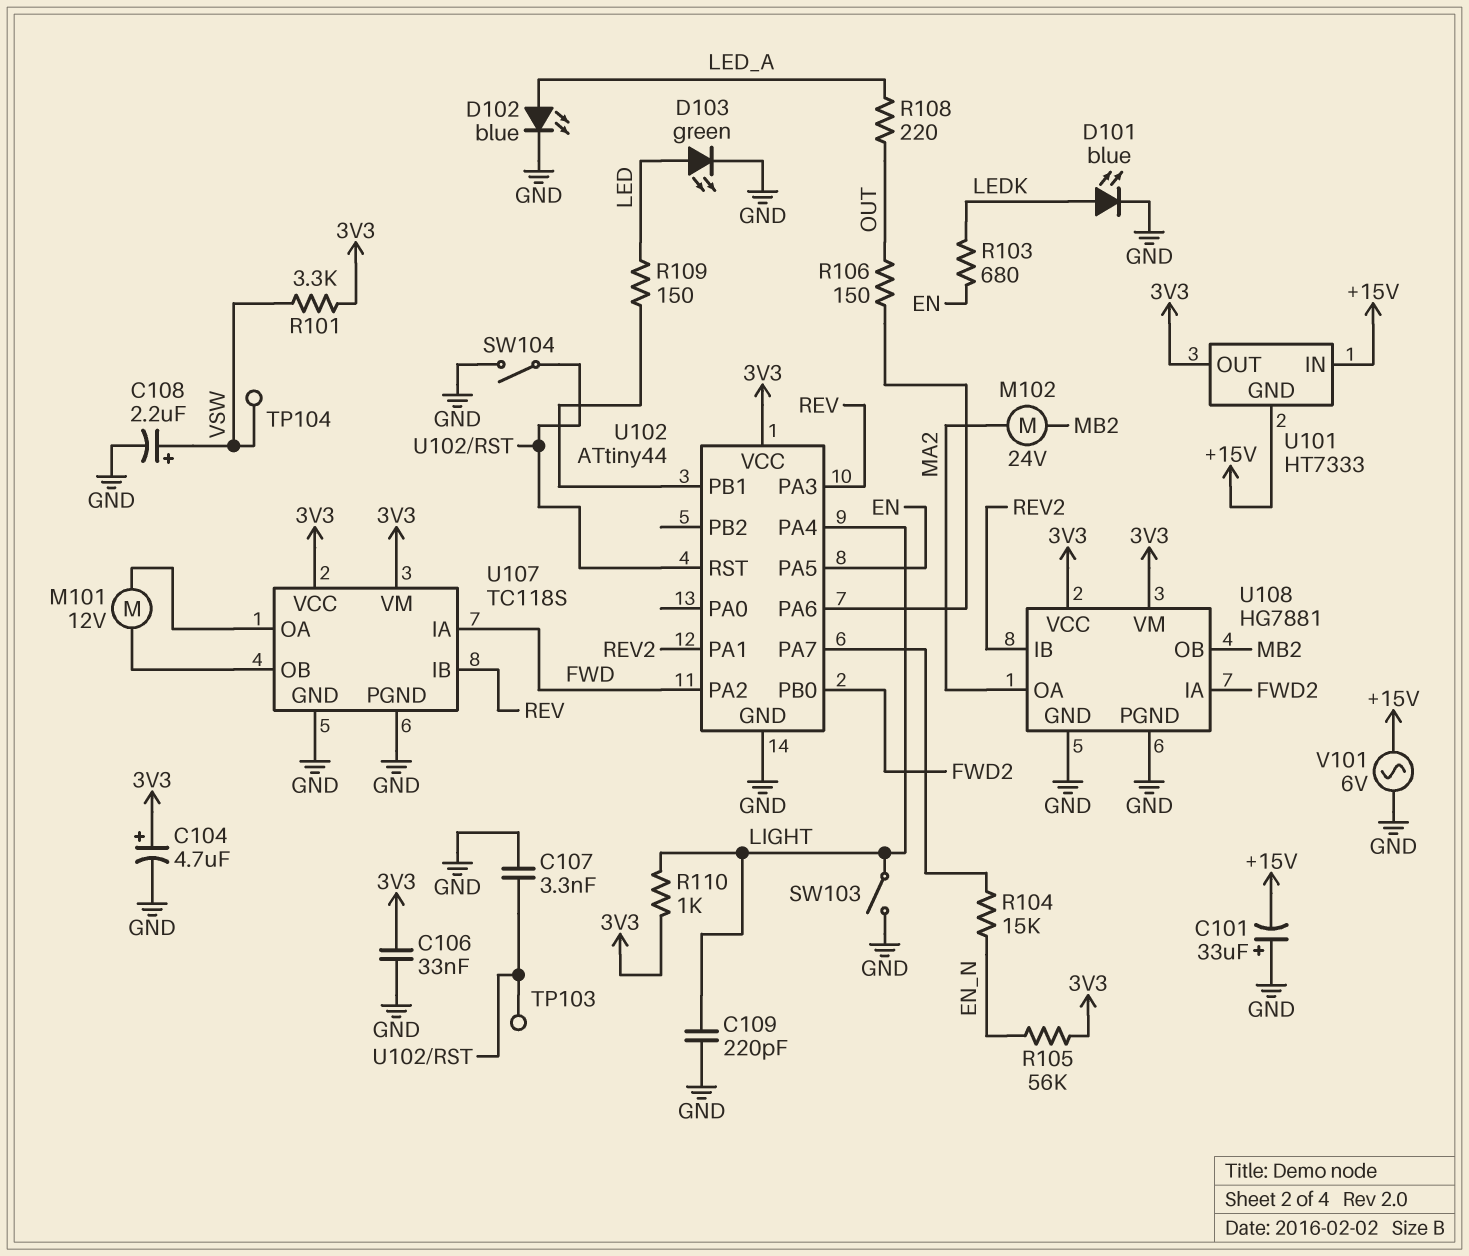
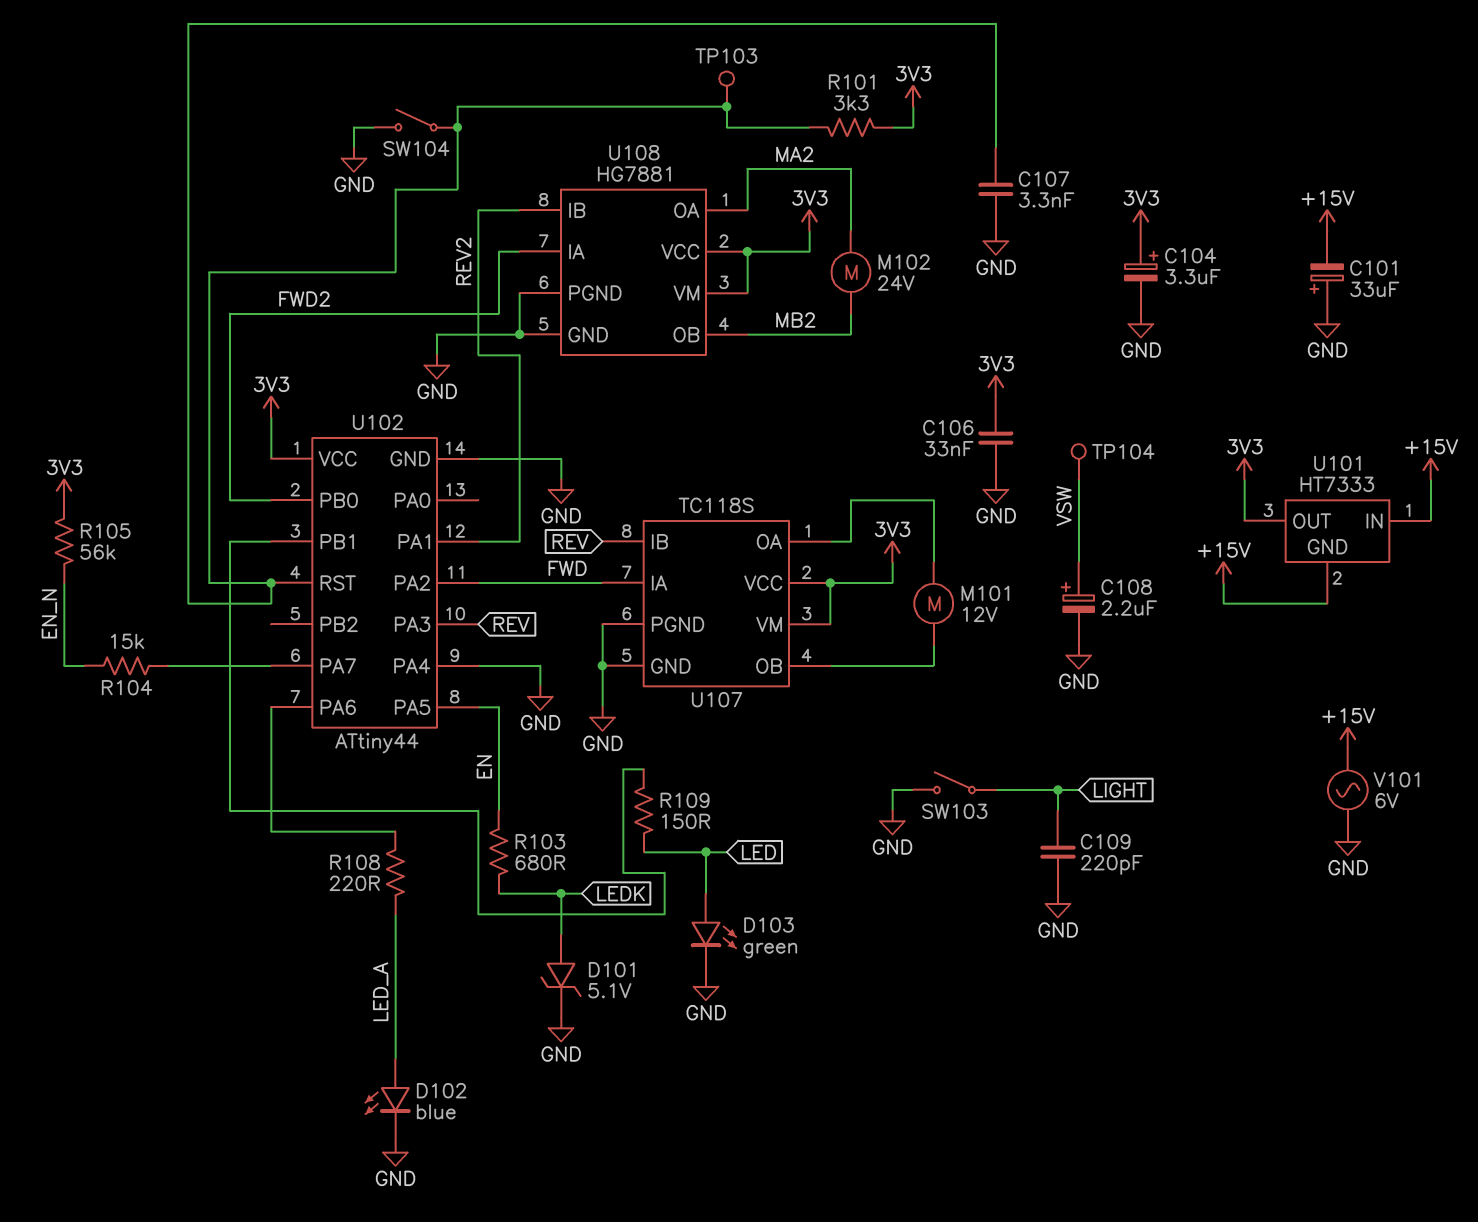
C104: 4.7uF (plus 3V3, minus GND) -> 3.3uF (plus 3V3, minus GND)
D101: LED blue (A LEDK, K GND) -> zener 5.1V (A LEDK, K GND)
R101: 3.3k (3V3, VSW) -> 3.3k (3V3, U102/RST)
R106: 150 (OUT, U102/PA6) -> none
R108: 220 (LED_A, OUT) -> 220 (LED_A, U102/PA6)
R110: 1k (3V3, LIGHT) -> none
U102 pin PA4: LIGHT -> GND

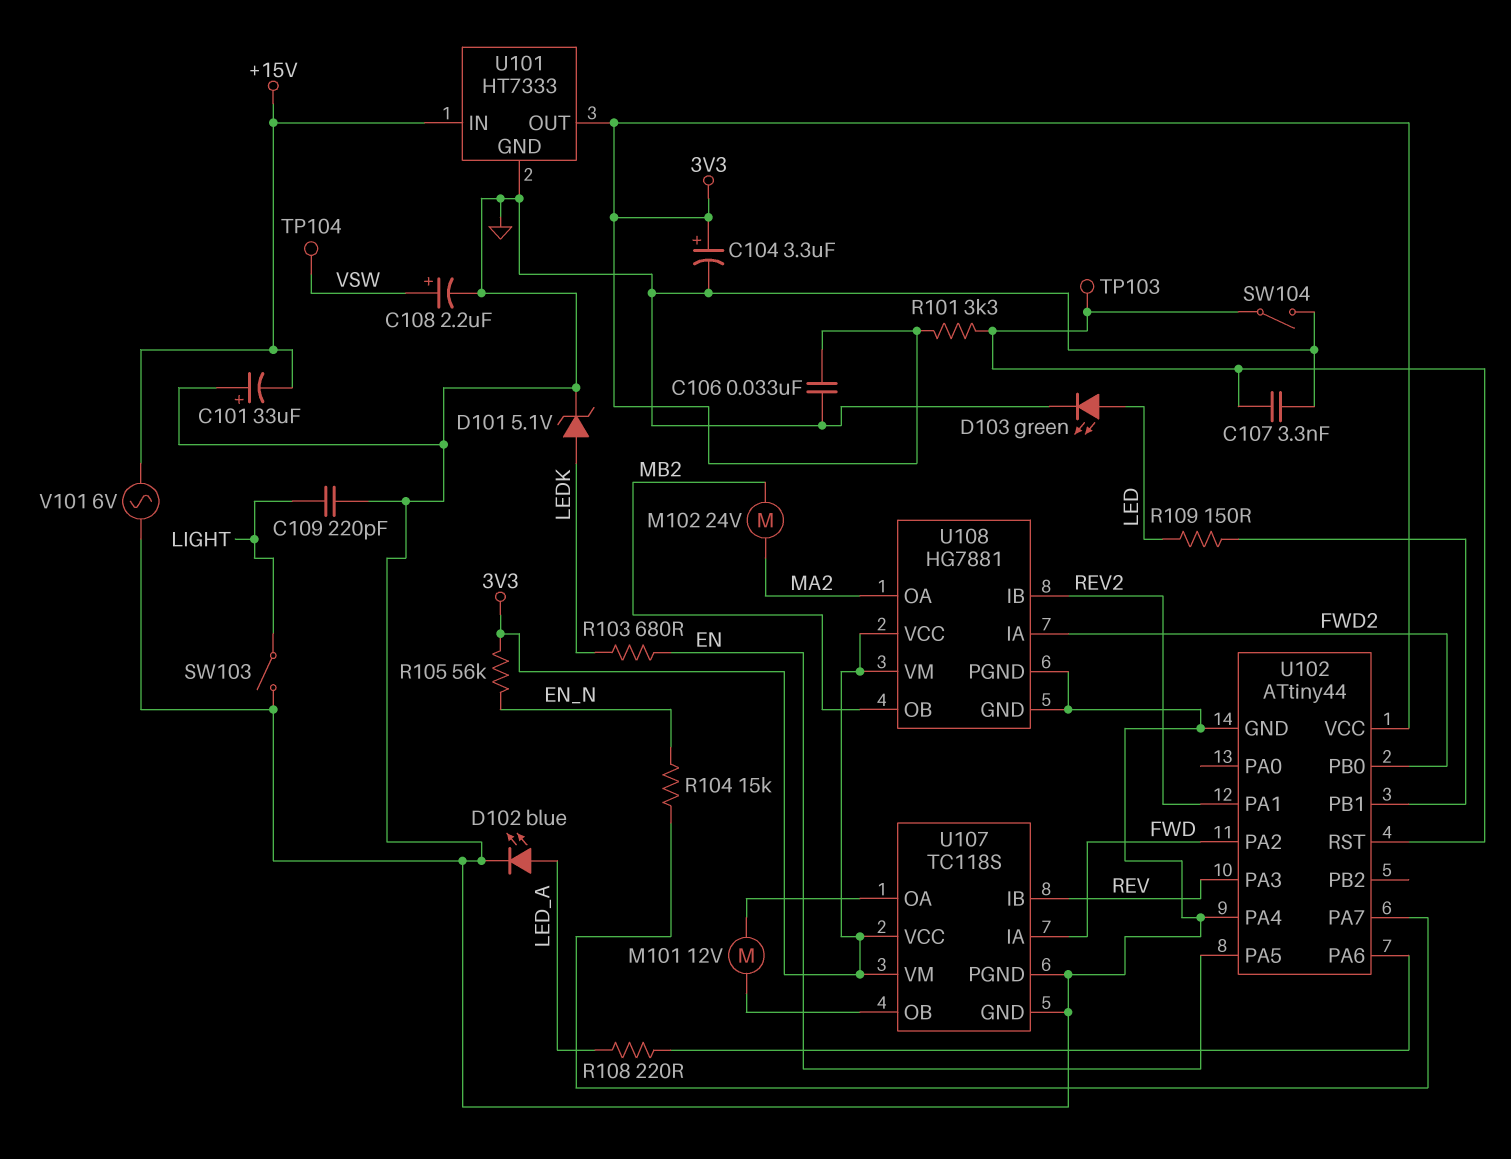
U101 pin GND: +15V -> GND

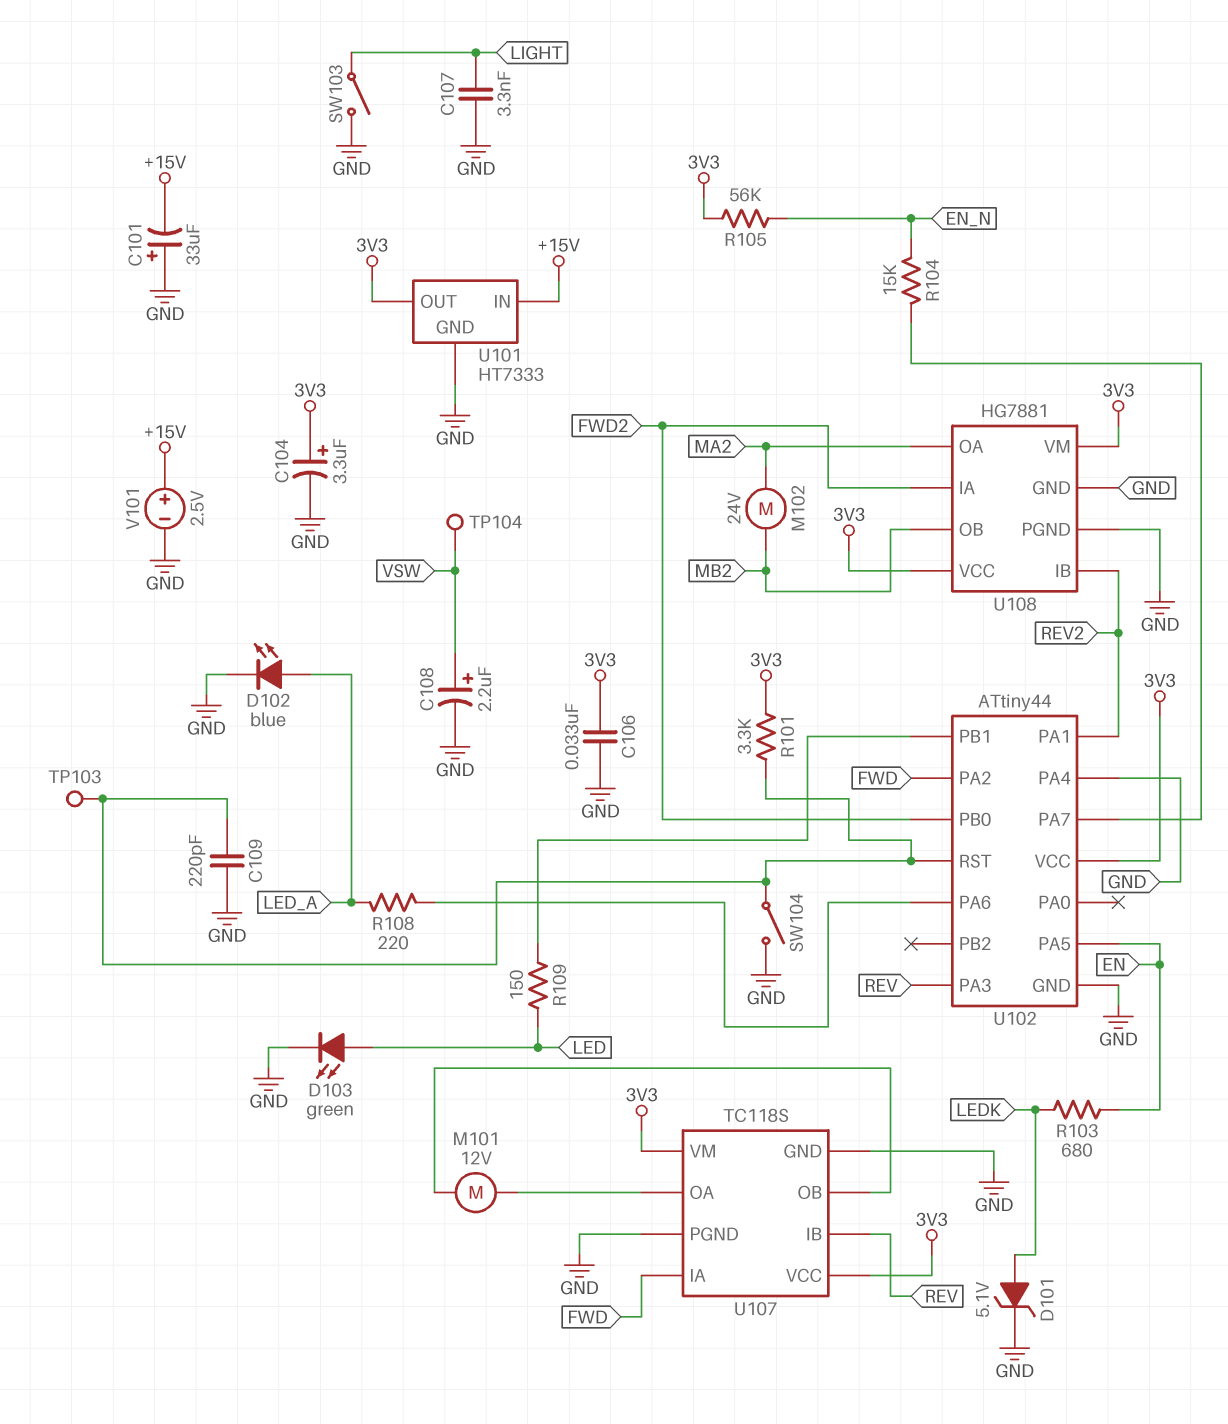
C107: 3.3nF (GND, U102/RST) -> 3.3nF (GND, LIGHT)
C109: 220pF (GND, LIGHT) -> 220pF (GND, U102/RST)
V101: AC 6V (+15V, GND) -> 2.5V (plus +15V, minus GND)

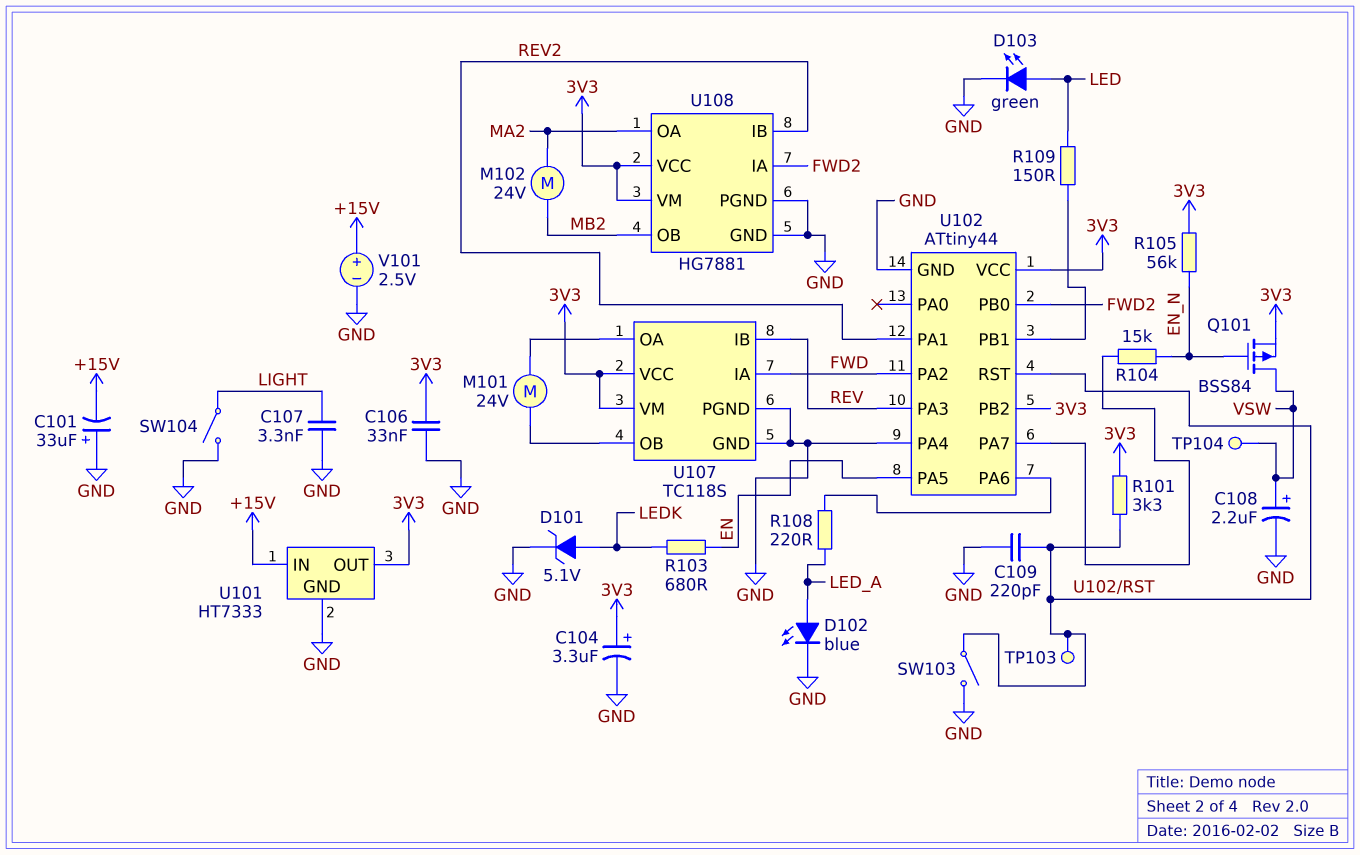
M101: motor 12V (U107/OA, U107/OB) -> motor 24V (U107/OA, U107/OB)
Q101: none -> PMOS BSS84 (G EN_N, D VSW, S 3V3)
SW103: switch (GND, LIGHT) -> switch (GND, U102/RST)
SW104: switch (GND, U102/RST) -> switch (GND, LIGHT)
U102 pin PB2: none -> 3V3

